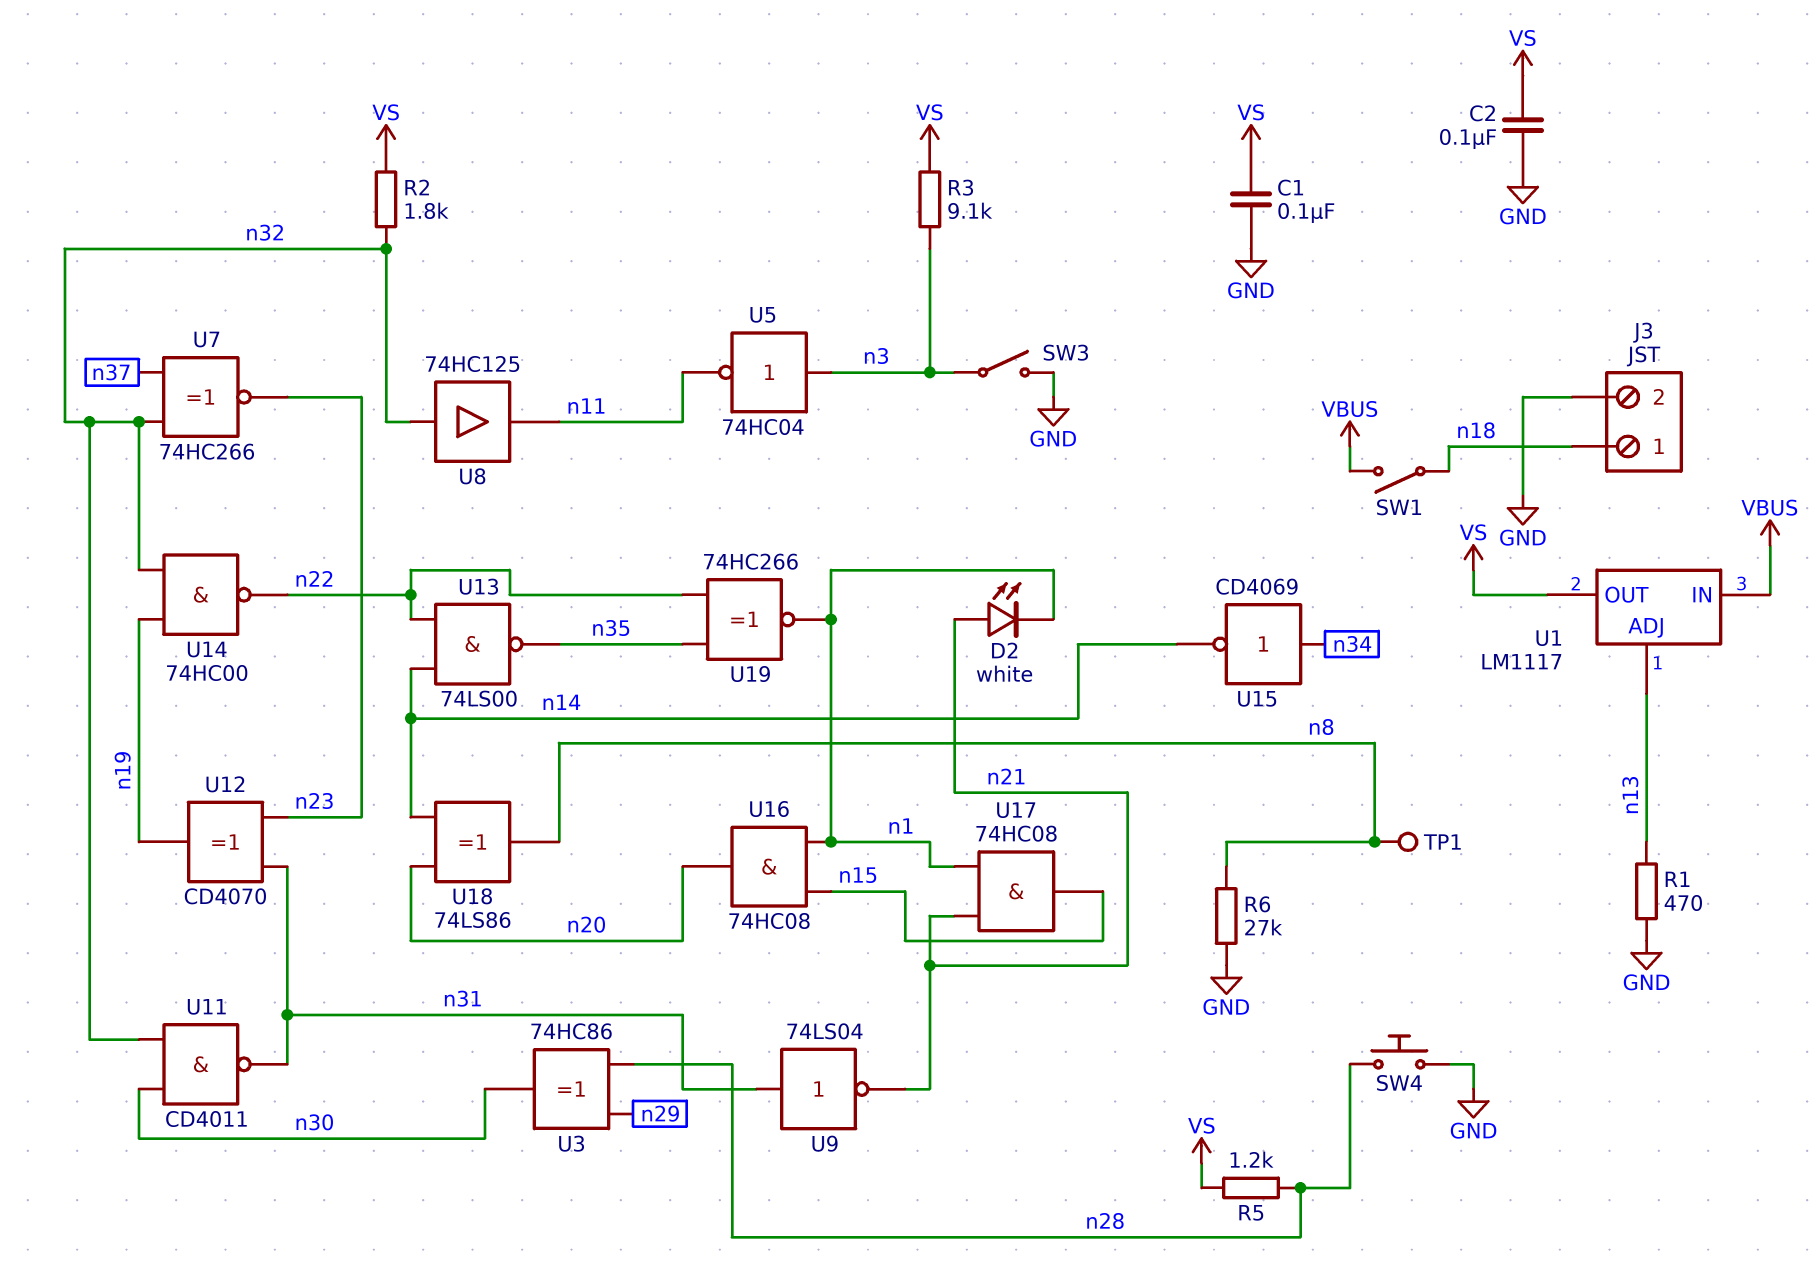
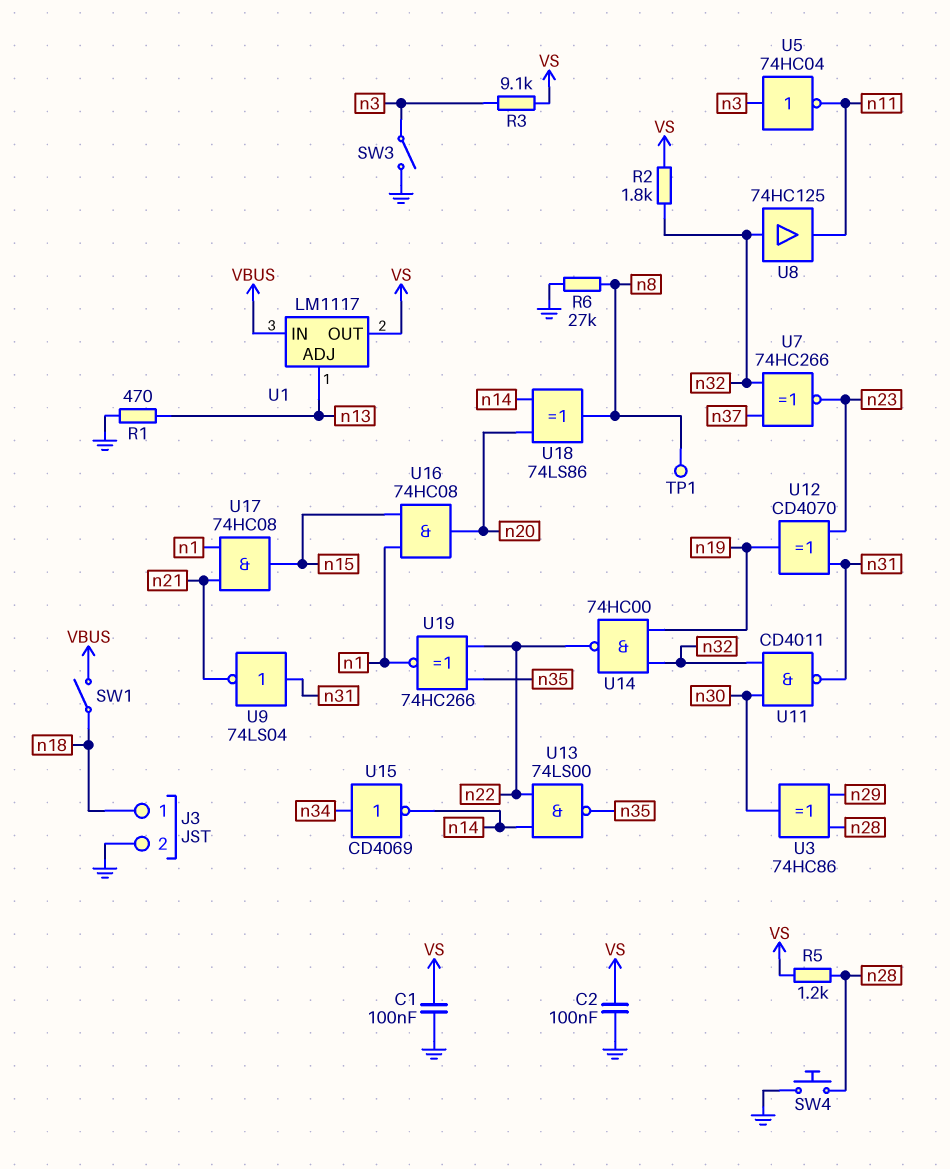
D2: LED white (A n21, K n1) -> none

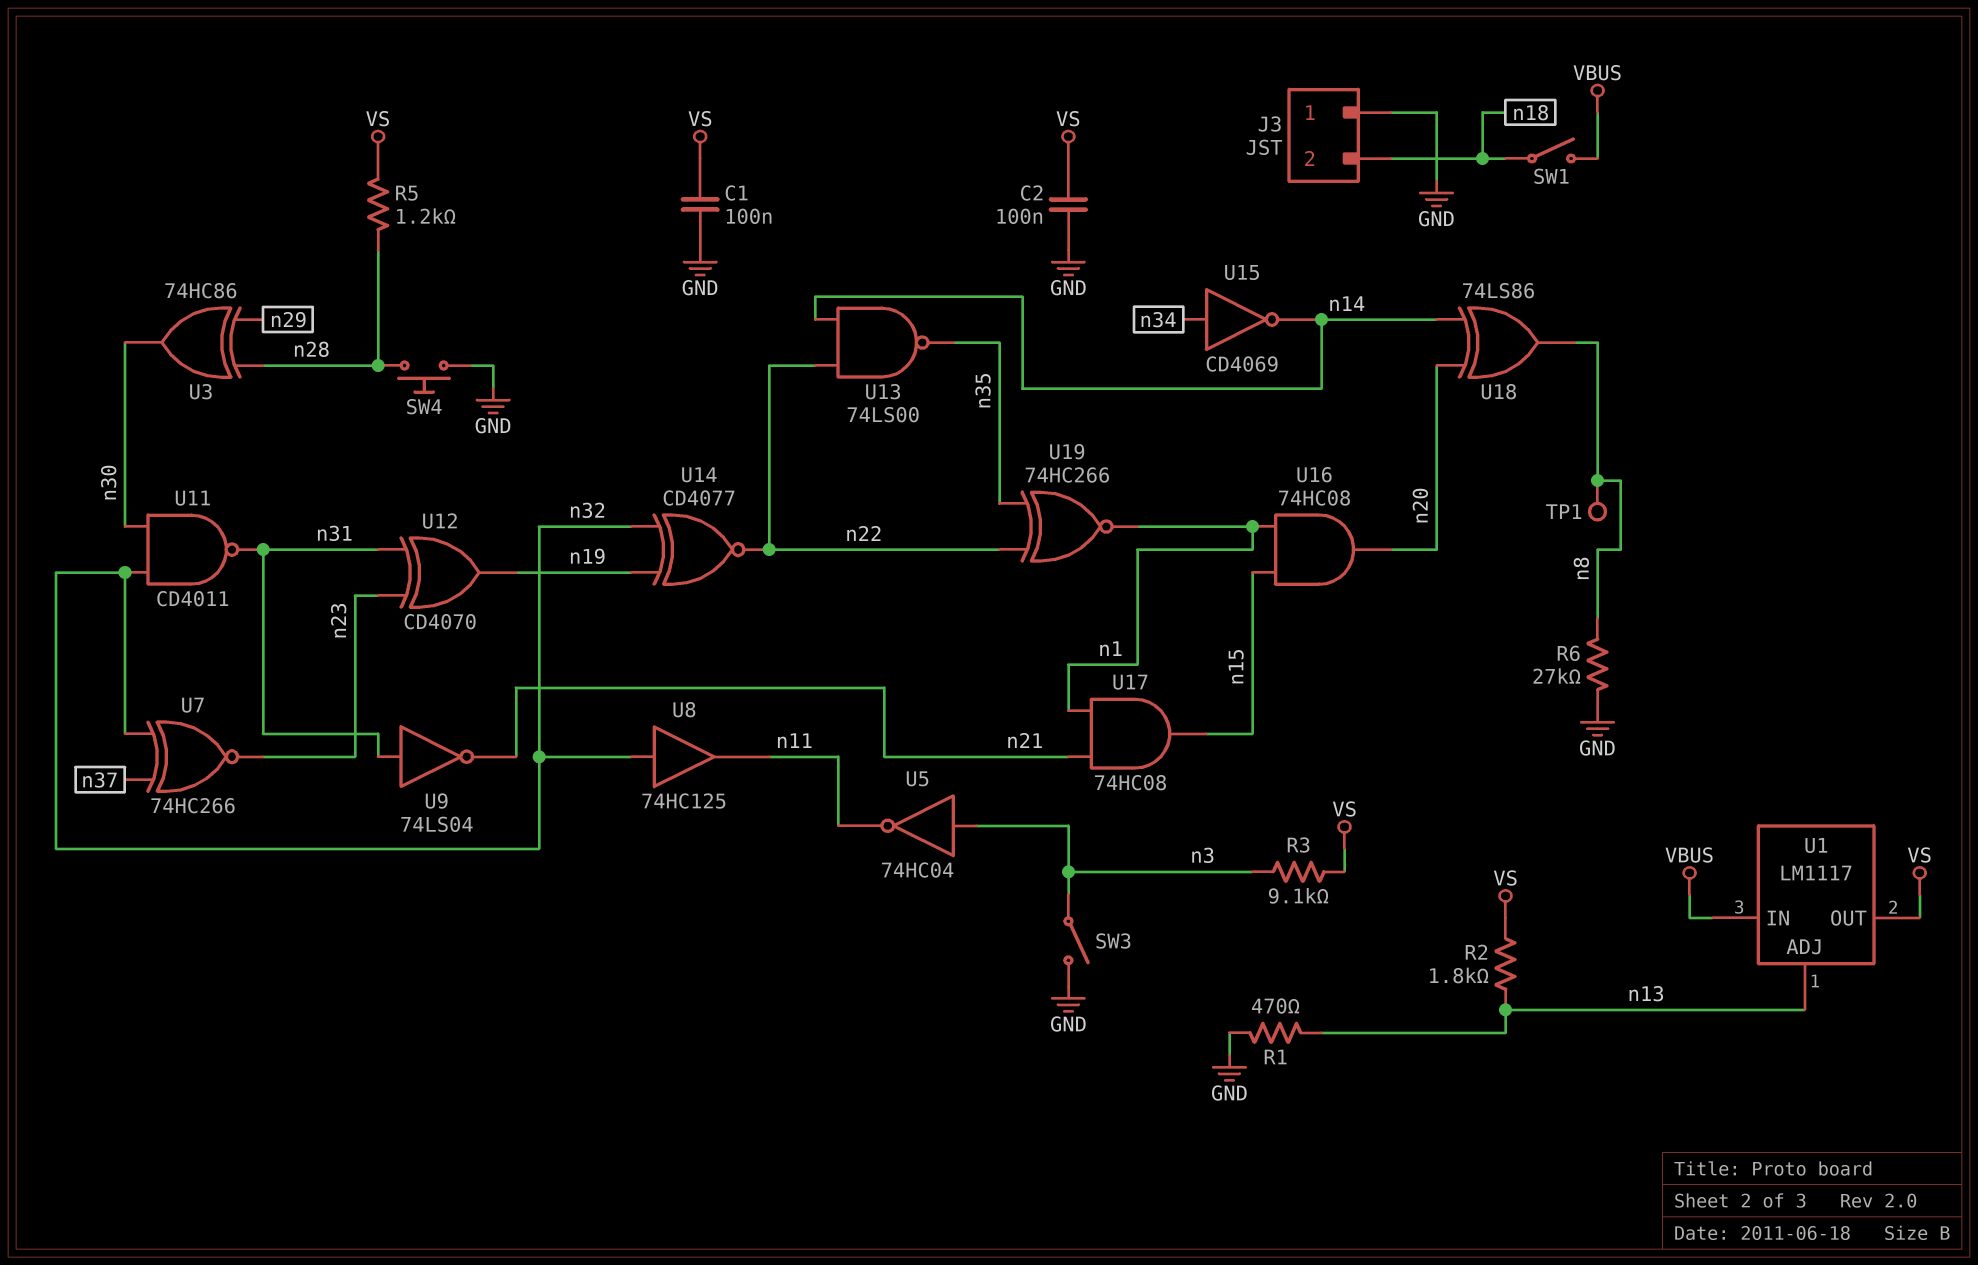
J3 pin 1: n18 -> GND
J3 pin 2: GND -> n18
R2: 1.8k (VS, n32) -> 1.8k (VS, n13)
U14: NAND 74HC00 (in n19, in n32, out n22) -> XNOR CD4077 (in n19, in n32, out n22)

